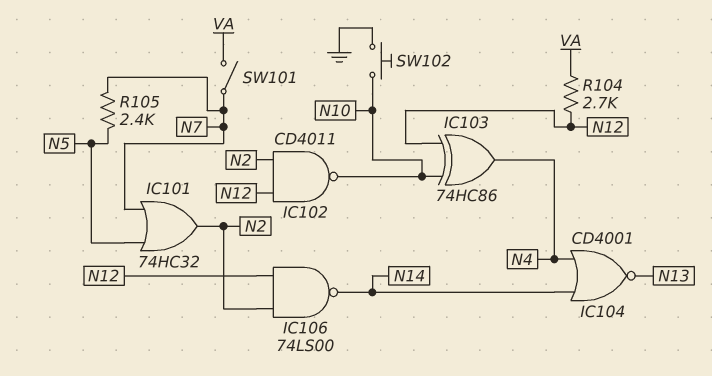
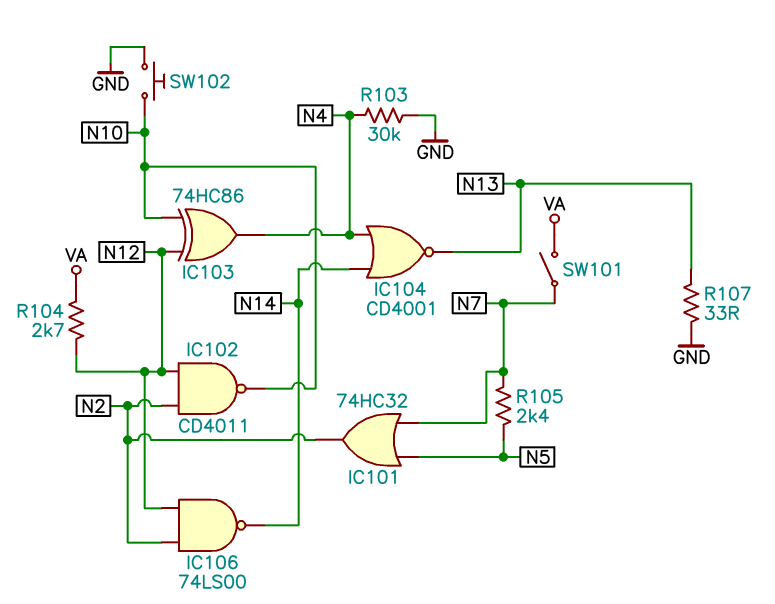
R103: none -> 30k (GND, N4)
R107: none -> 33 (GND, N13)

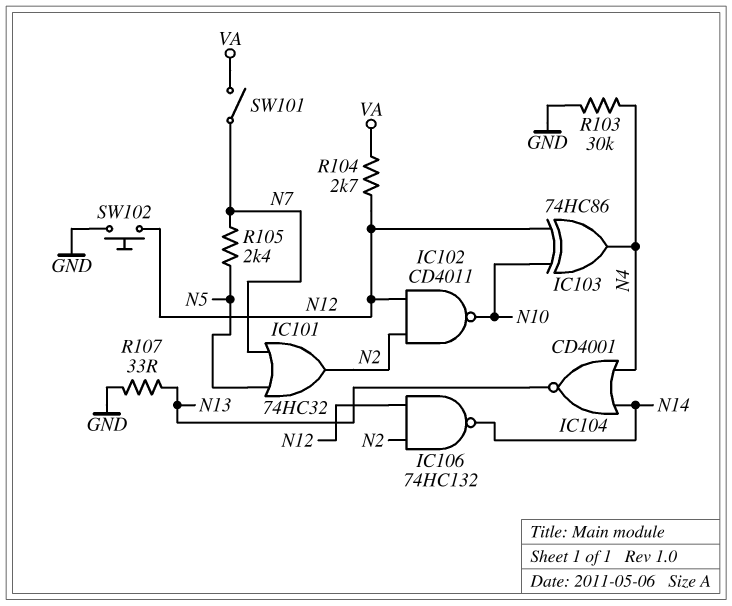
IC106: NAND 74LS00 (in N2, in N12, out N14) -> NAND 74HC132 (in N2, in N12, out N14)
SW102: button (GND, N10) -> button (GND, N12)

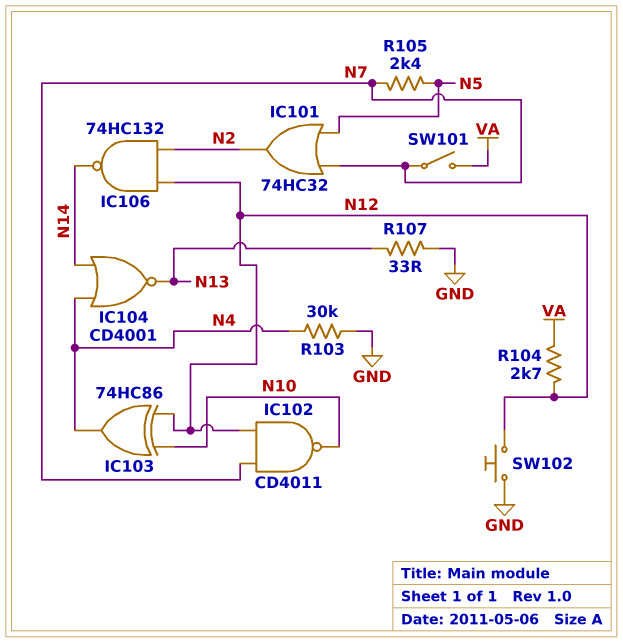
IC102: NAND CD4011 (in N2, in N12, out N10) -> NAND CD4011 (in N7, in N12, out N10)

